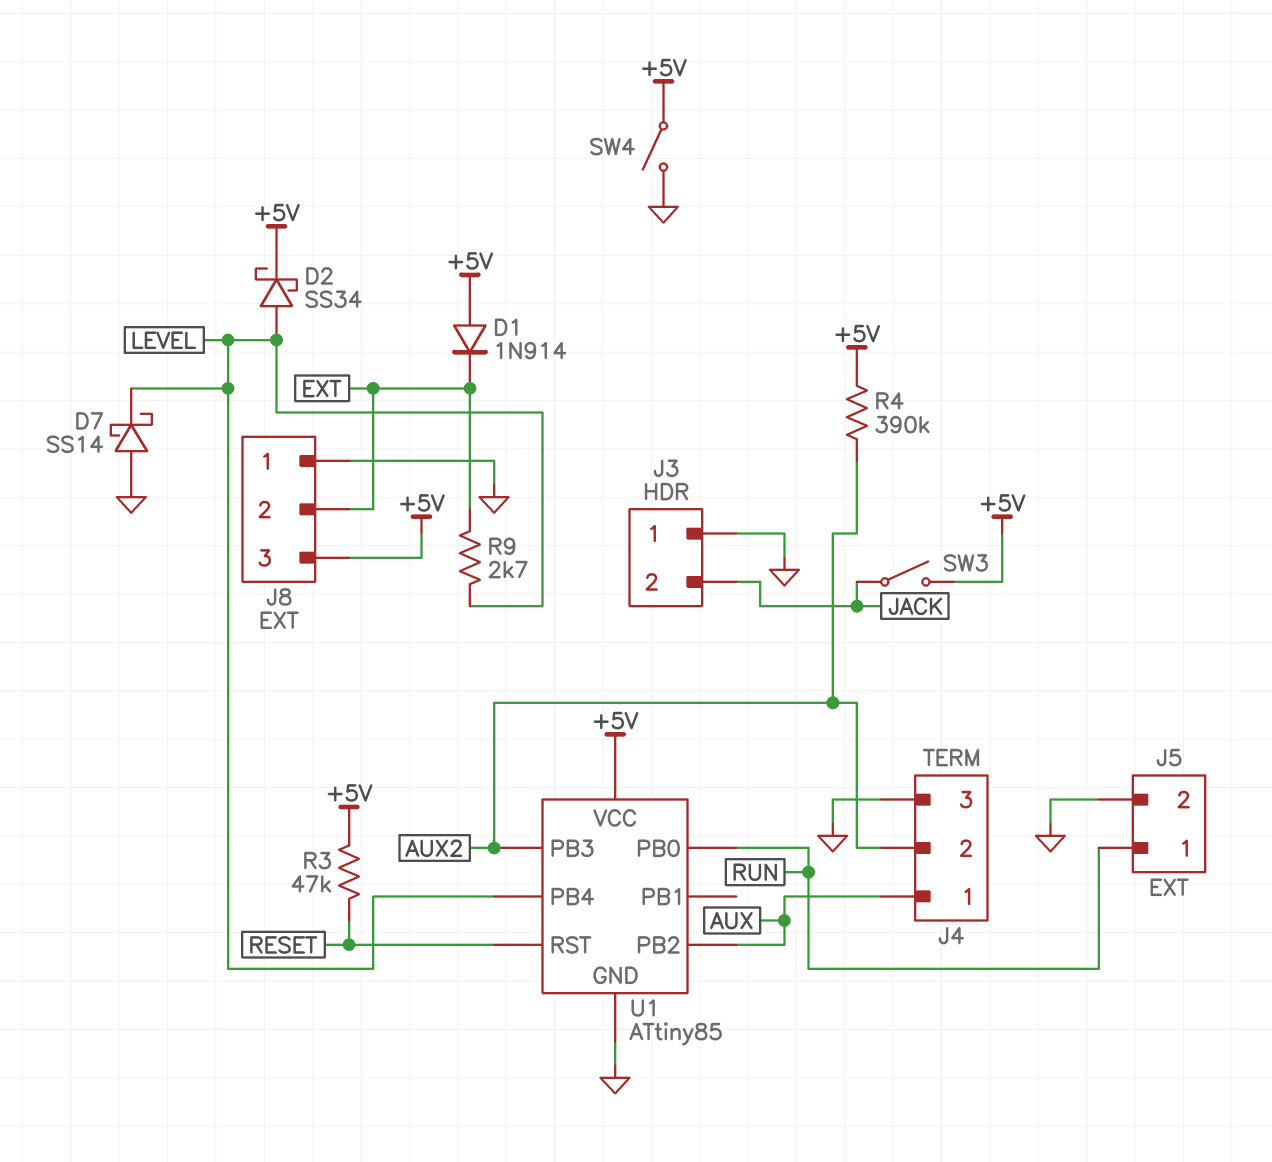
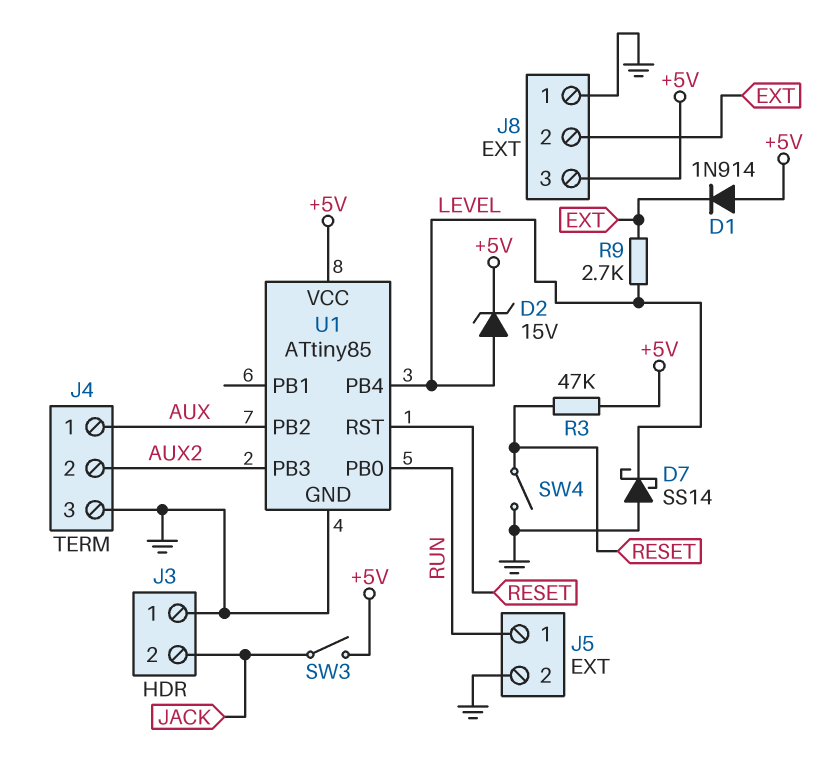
D2: schottky SS34 (A LEVEL, K +5V) -> zener 15V (A LEVEL, K +5V)
R4: 390k (+5V, AUX2) -> none
SW4: switch (+5V, GND) -> switch (GND, RESET)

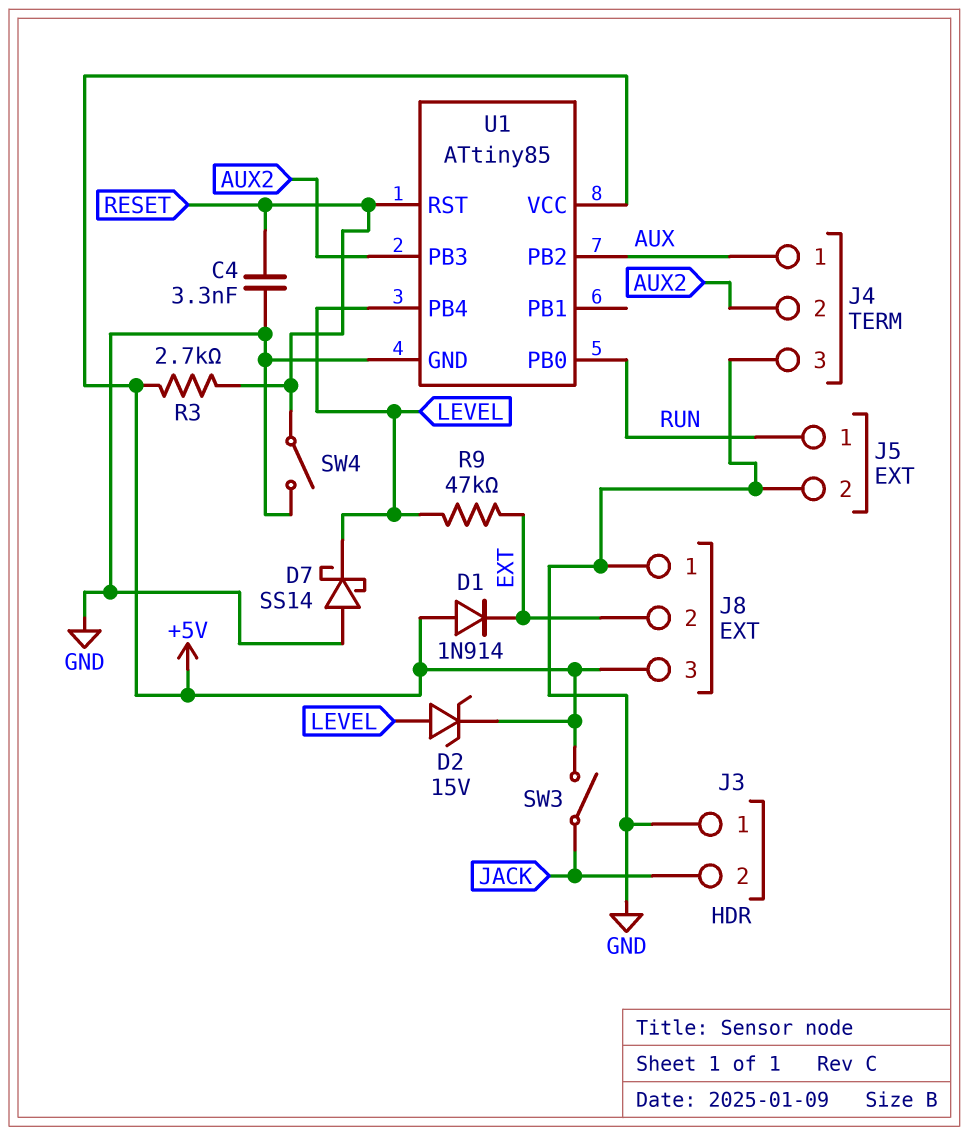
C4: none -> 3.3nF (GND, RESET)
R3: 47k (+5V, RESET) -> 2.7k (+5V, RESET)
R9: 2.7k (EXT, LEVEL) -> 47k (EXT, LEVEL)

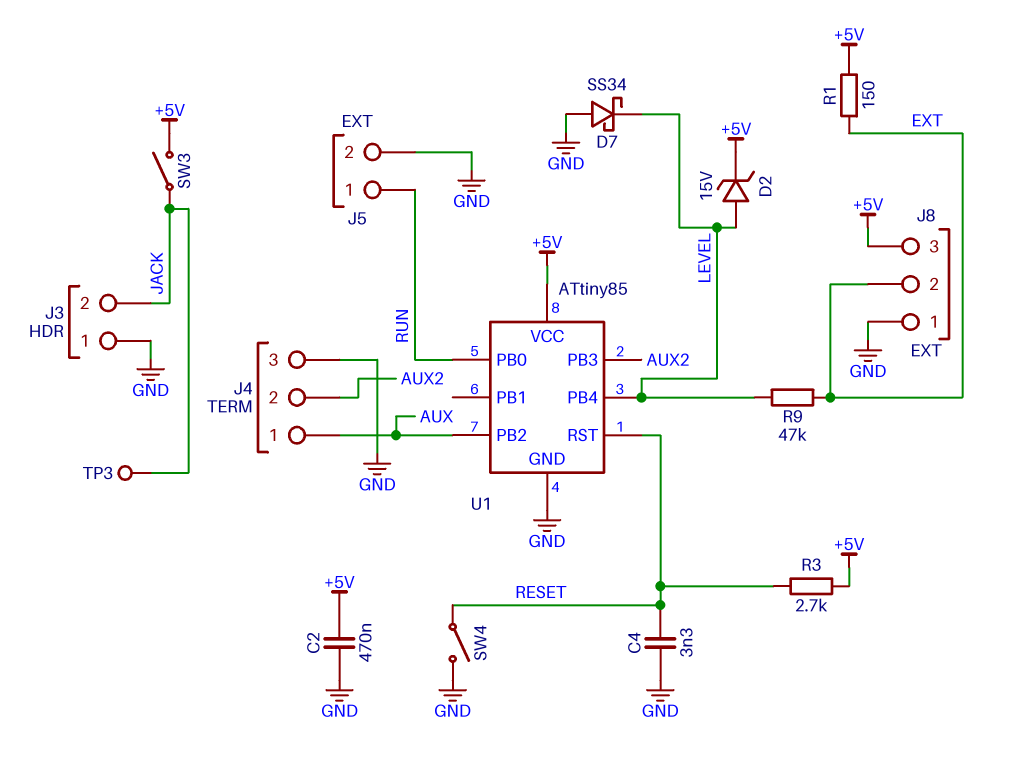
C2: none -> 470nF (+5V, GND)
D1: diode 1N914 (A +5V, K EXT) -> none
D7: schottky SS14 (A GND, K LEVEL) -> schottky SS34 (A GND, K LEVEL)
R1: none -> 150 (+5V, EXT)
TP3: none -> test point (JACK)

